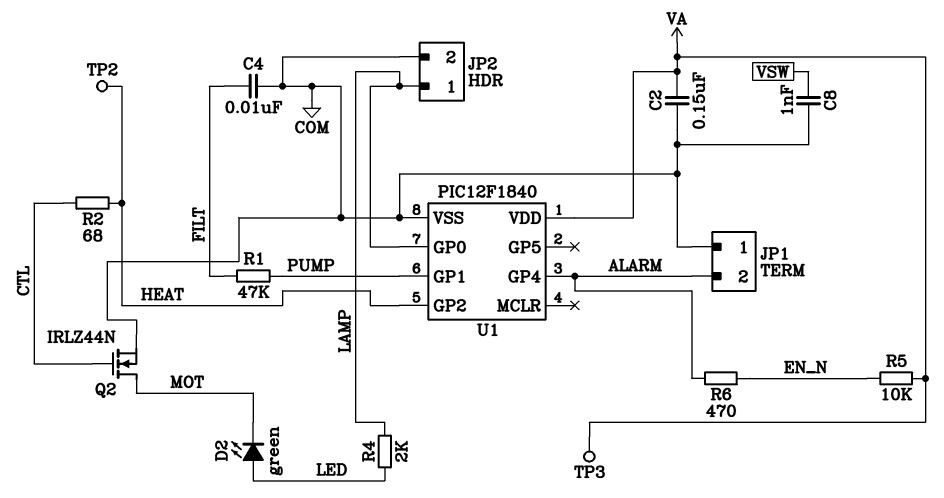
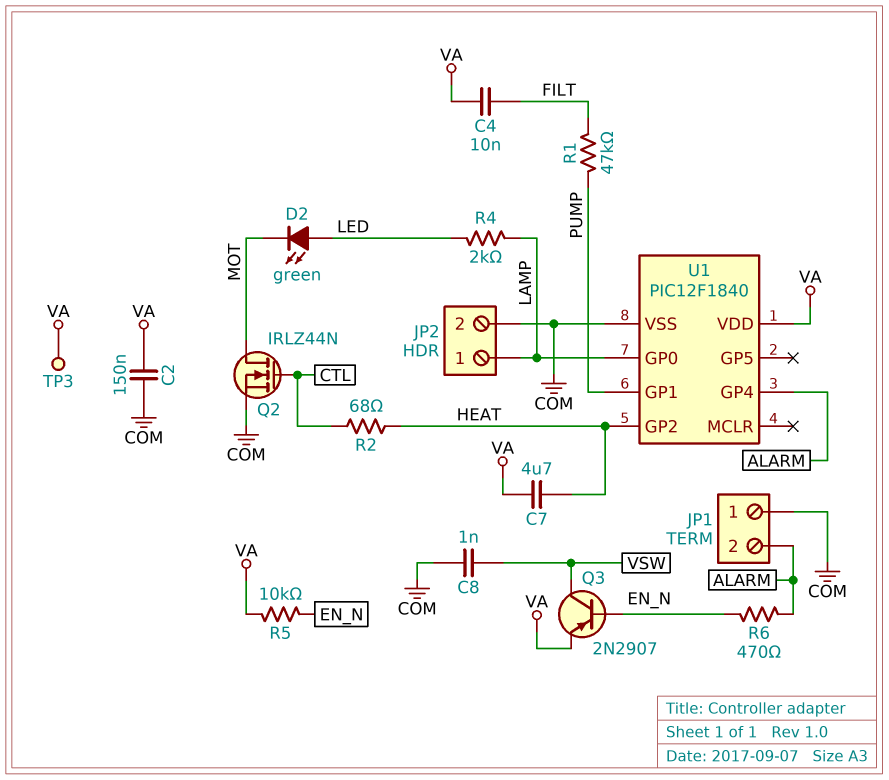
C4: 10nF (COM, FILT) -> 10nF (FILT, VA)
C7: none -> 4.7uF (HEAT, VA)
Q3: none -> PNP 2N2907 (B EN_N, C VSW, E VA)
TP2: test point (HEAT) -> none

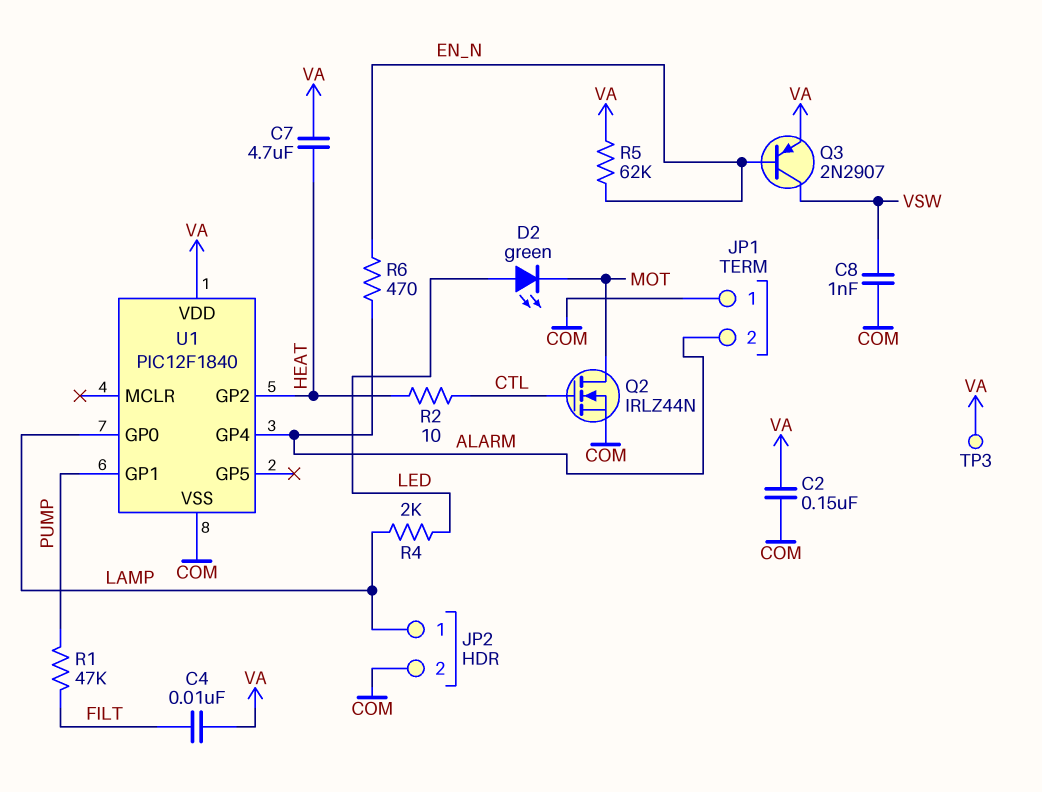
R2: 68 (CTL, HEAT) -> 10 (CTL, HEAT)
R5: 10k (EN_N, VA) -> 62k (EN_N, VA)

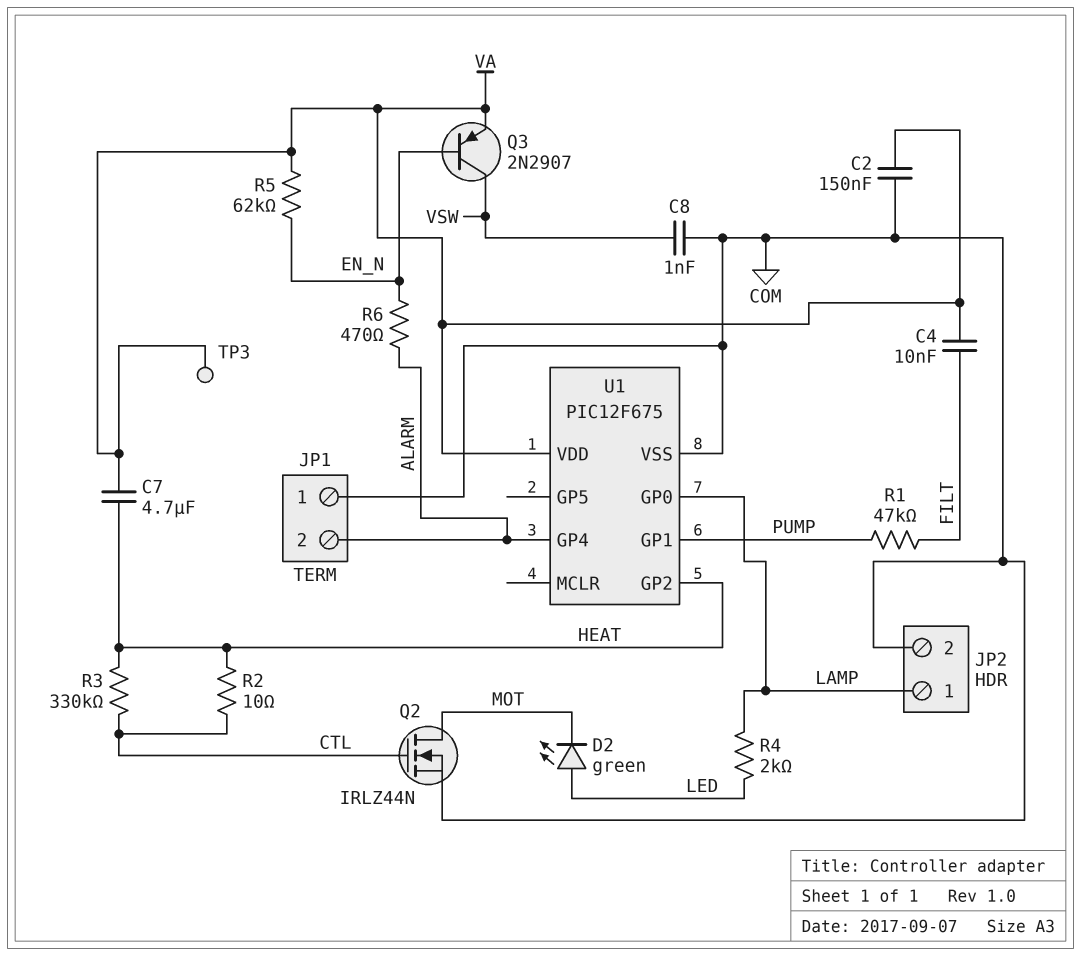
R3: none -> 330k (CTL, HEAT)
U1: PIC12F1840 -> PIC12F675

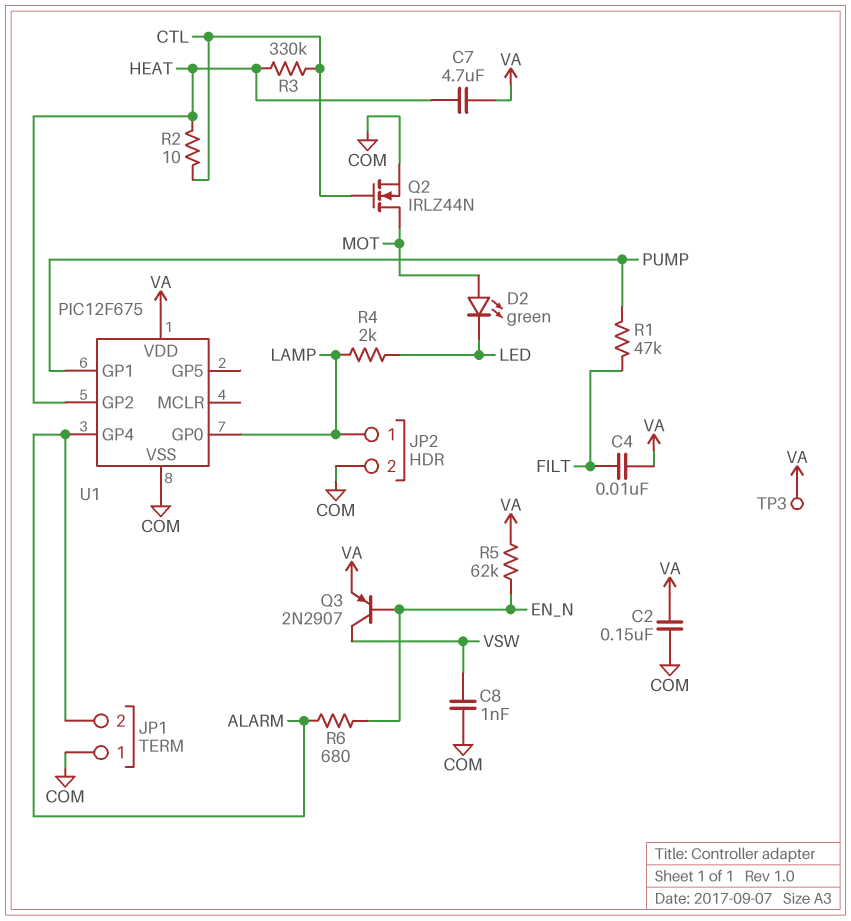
D2: LED green (A LED, K MOT) -> LED green (A MOT, K LED)
R6: 470 (ALARM, EN_N) -> 680 (ALARM, EN_N)

